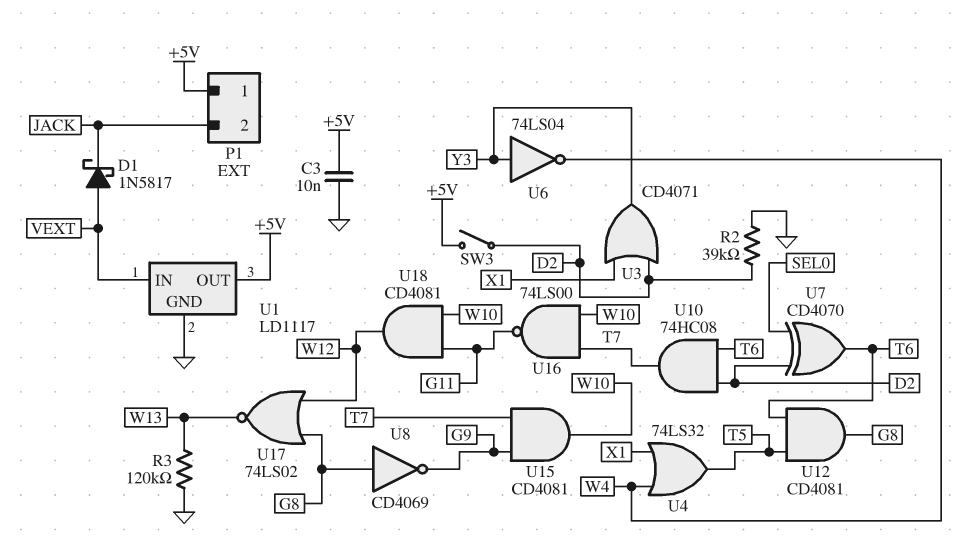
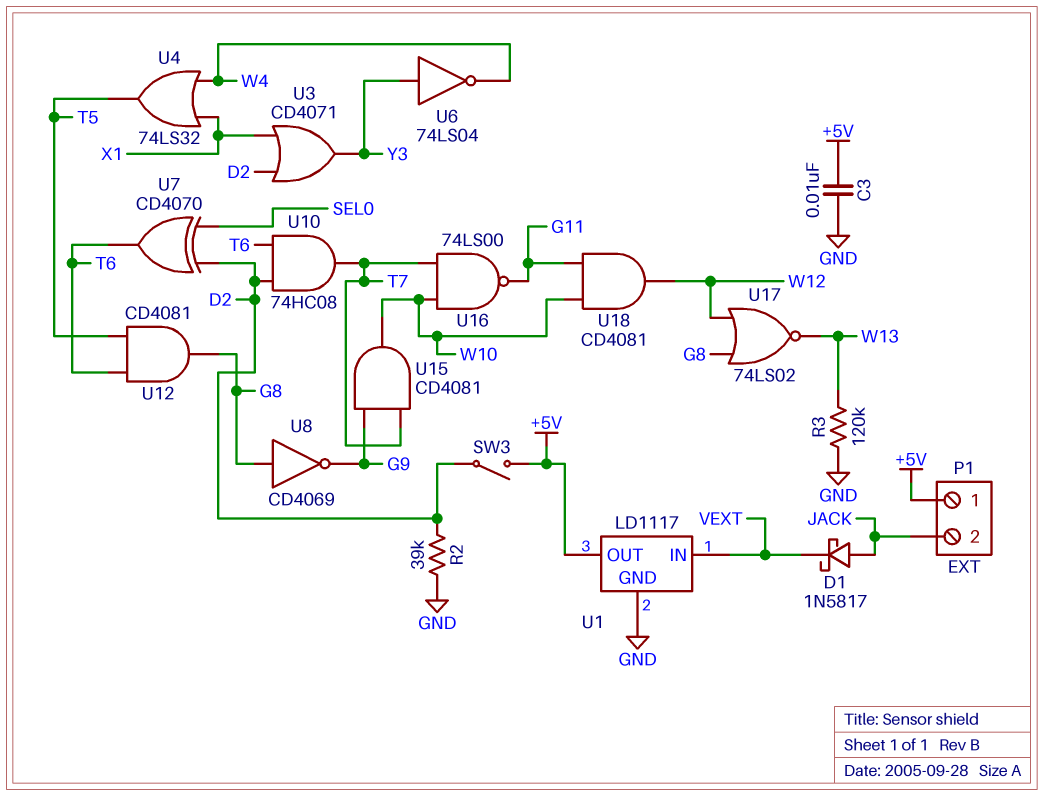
D1: schottky 1N5817 (A VEXT, K JACK) -> schottky 1N5817 (A JACK, K VEXT)

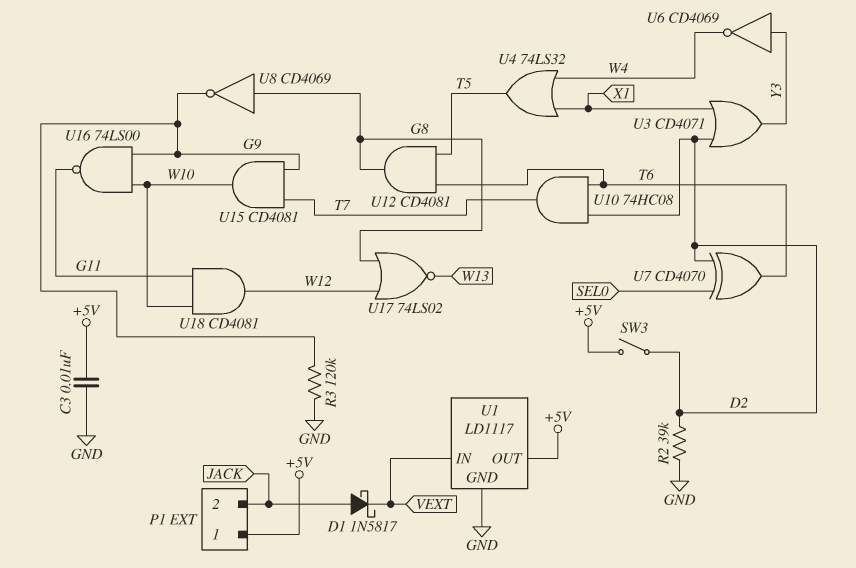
R3: 120k (GND, W13) -> 120k (G9, GND)
U6: NOT 74LS04 (in Y3, out W4) -> NOT CD4069 (in Y3, out W4)
U16: NAND 74LS00 (in T7, in W10, out G11) -> NAND 74LS00 (in G9, in W10, out G11)

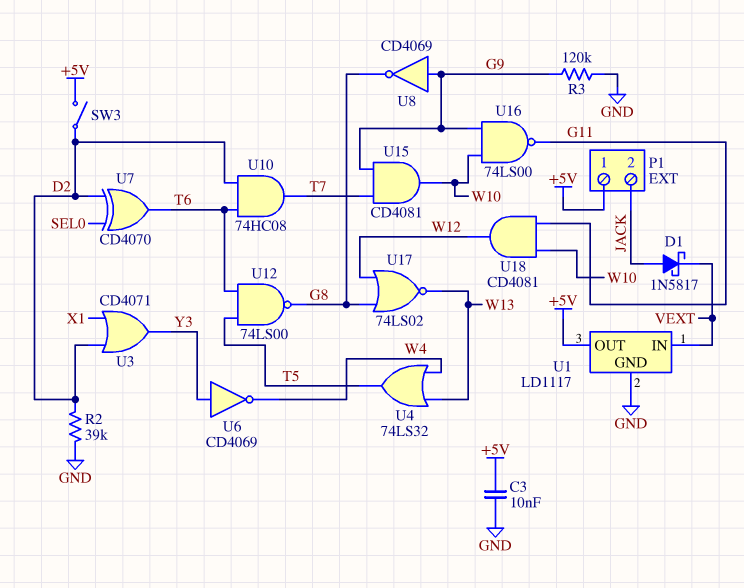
U4: OR 74LS32 (in W4, in X1, out T5) -> OR 74LS32 (in W4, in W13, out T5)
U8: NOT CD4069 (in G8, out G9) -> NOT CD4069 (in G9, out G8)
U12: AND CD4081 (in T5, in T6, out G8) -> NAND 74LS00 (in T5, in T6, out G8)

